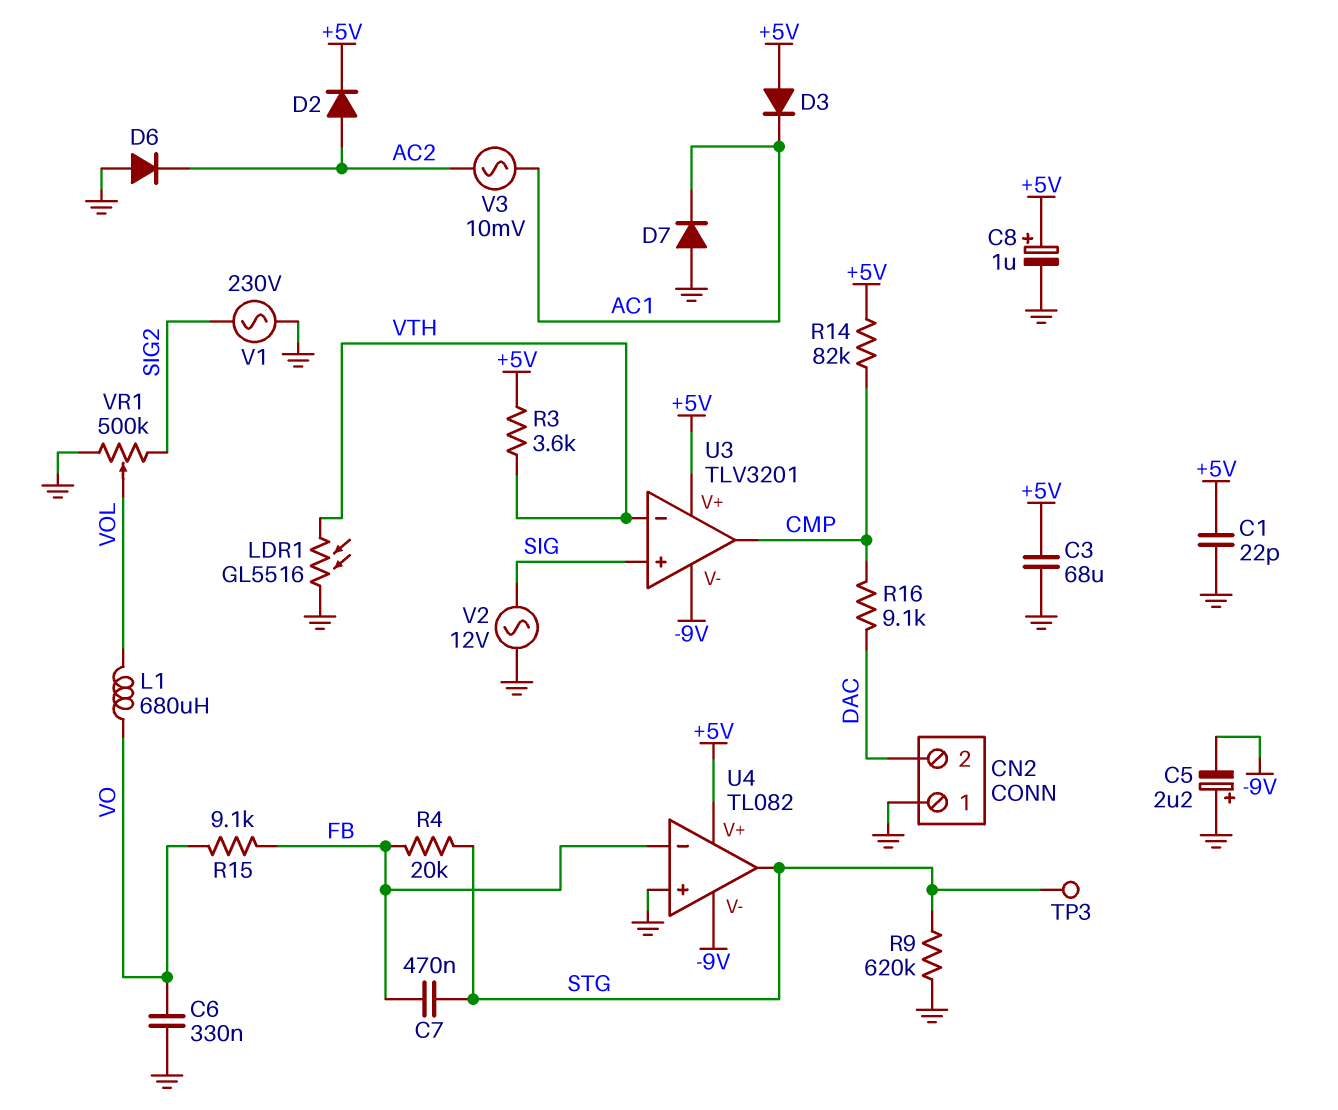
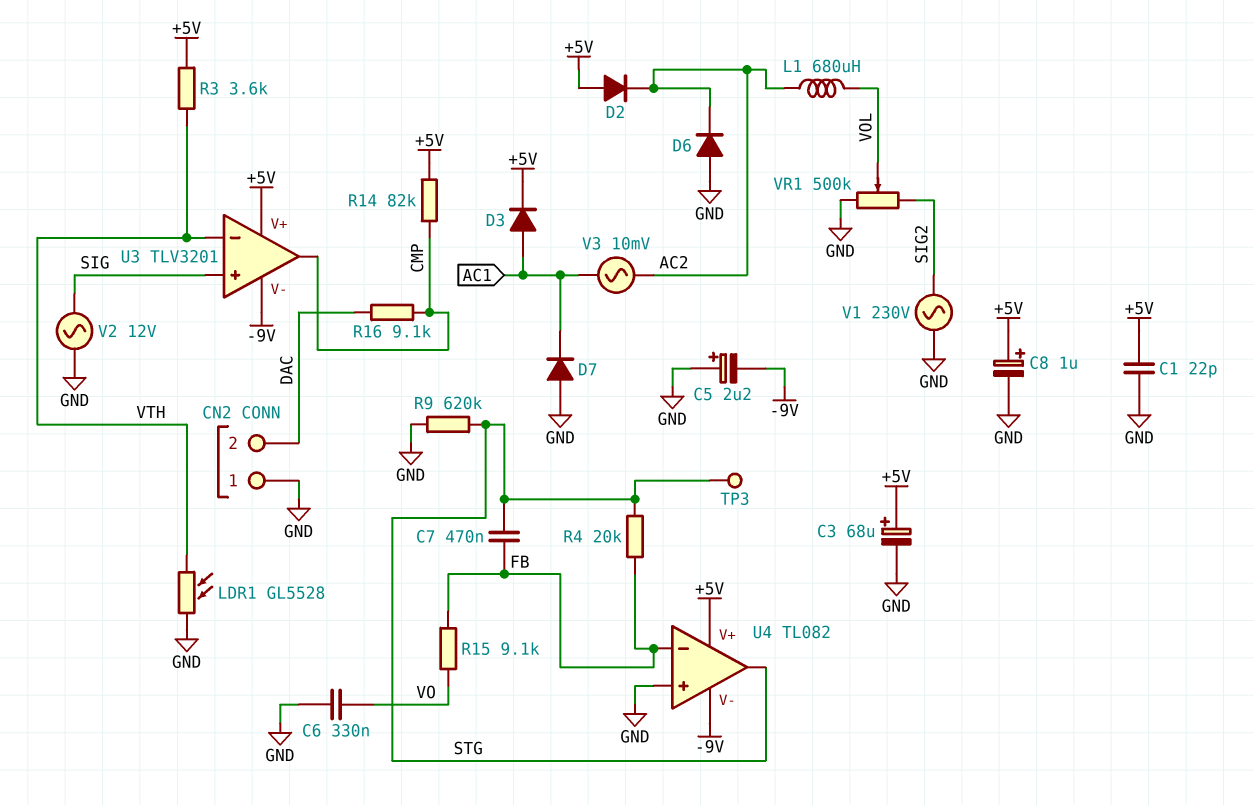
C3: 68uF (+5V, GND) -> 68uF (plus +5V, minus GND)
D2: diode (A AC2, K +5V) -> diode (A +5V, K AC2)
D3: diode (A +5V, K AC1) -> diode (A AC1, K +5V)
L1: 680uH (VO, VOL) -> 680uH (AC2, VOL)
LDR1: GL5516 (GND, VTH) -> GL5528 (GND, VTH)

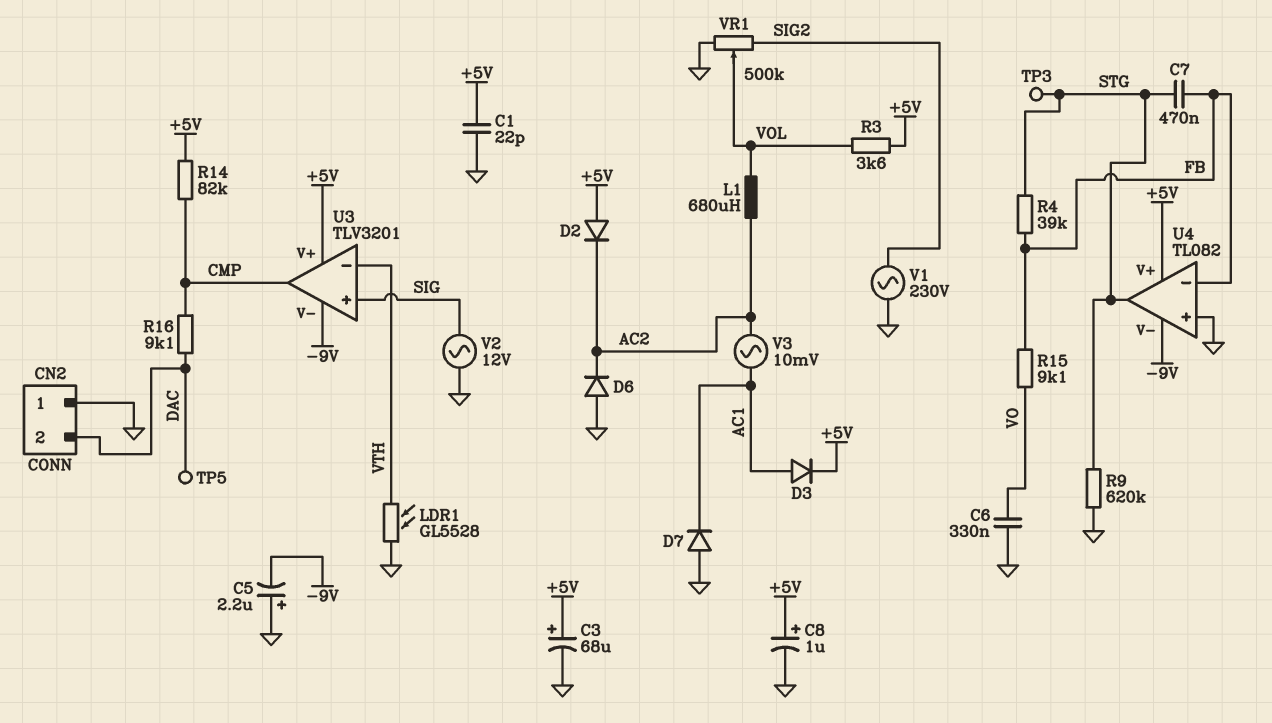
R3: 3.6k (+5V, VTH) -> 3.6k (+5V, VOL)
R4: 20k (FB, STG) -> 39k (FB, STG)
TP5: none -> test point (DAC)

